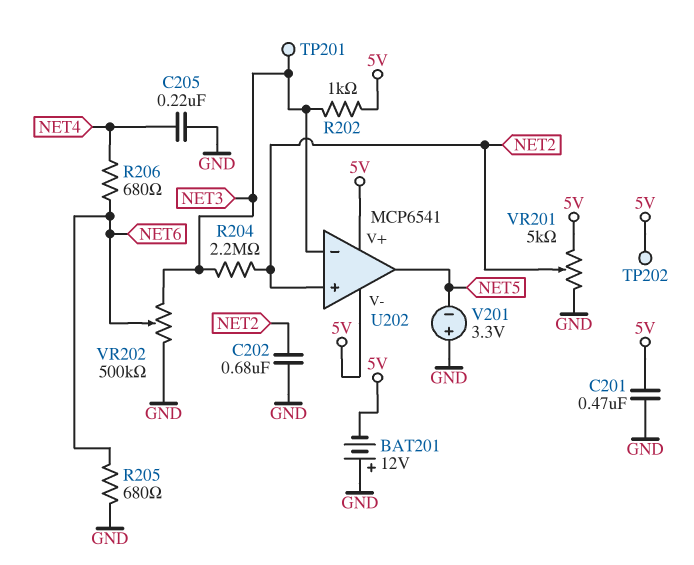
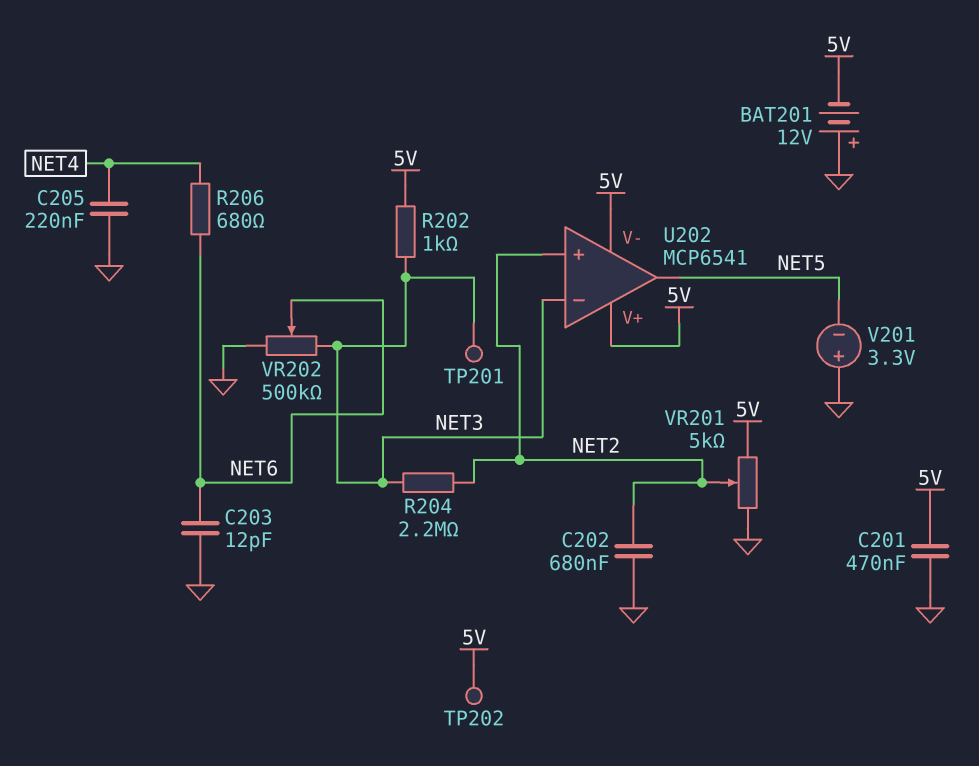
C203: none -> 12pF (GND, NET6)
R205: 680 (GND, NET6) -> none

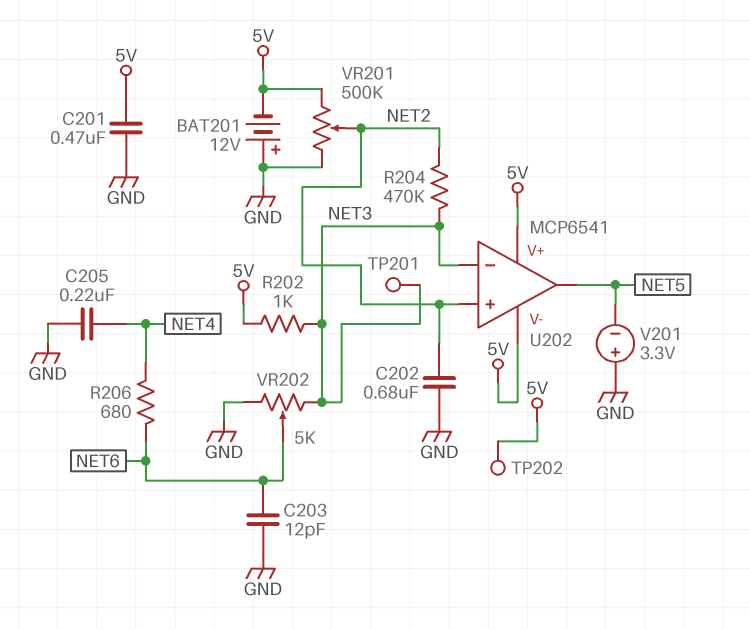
R204: 2.2M (NET2, NET3) -> 470k (NET2, NET3)
VR201: 5k (5V, GND, wiper NET2) -> 500k (5V, GND, wiper NET2)
VR202: 500k (GND, NET3, wiper NET6) -> 5k (GND, NET3, wiper NET6)

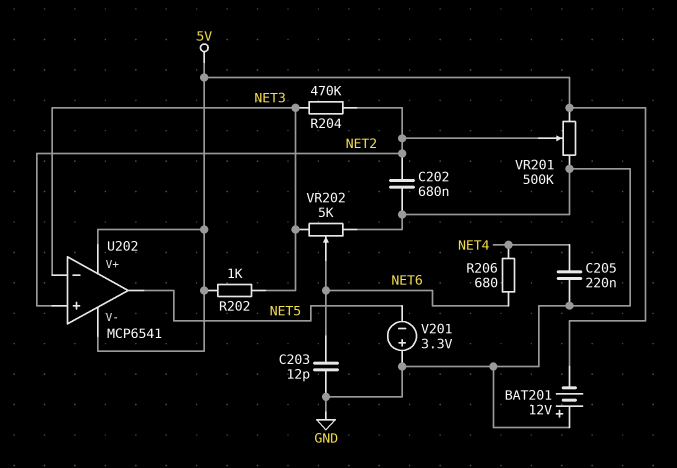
C201: 470nF (5V, GND) -> none
TP201: test point (NET3) -> none
TP202: test point (5V) -> none

